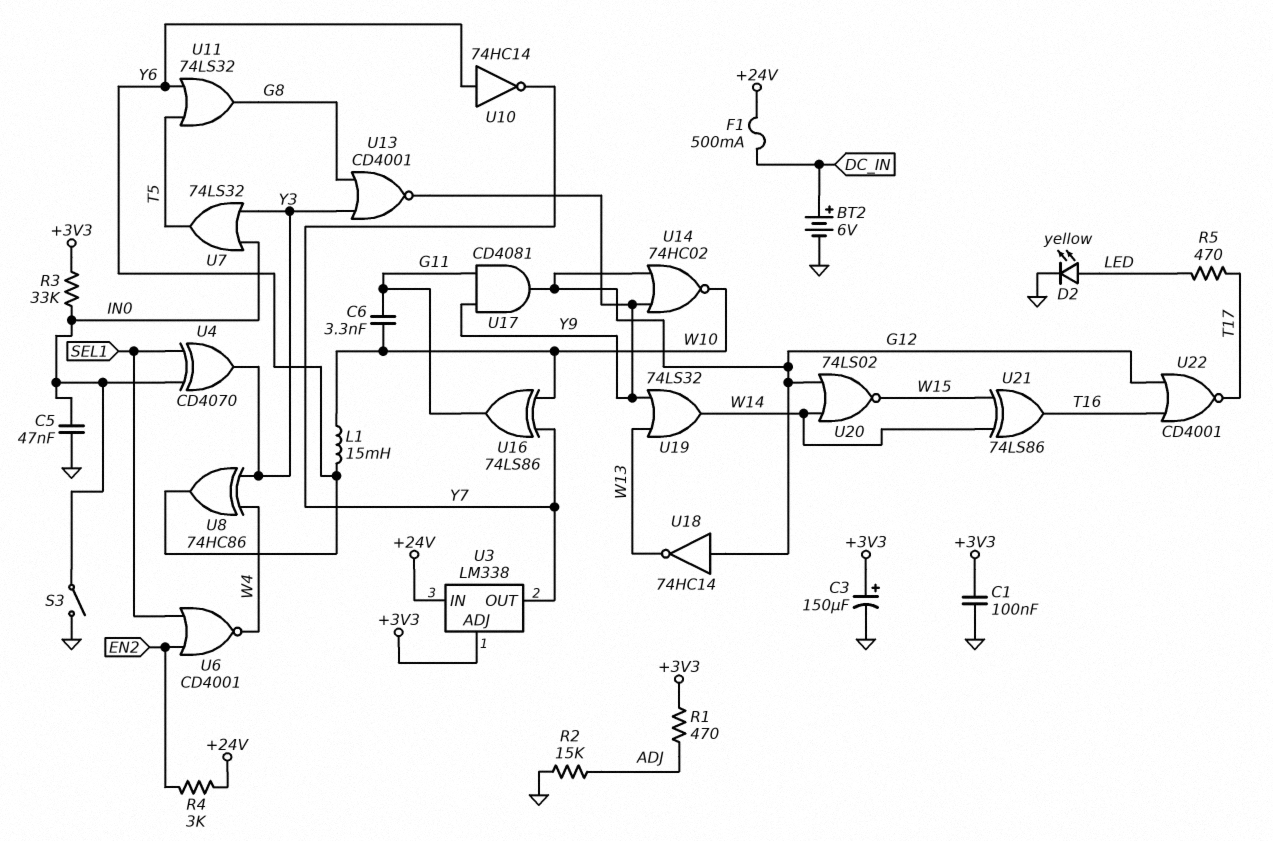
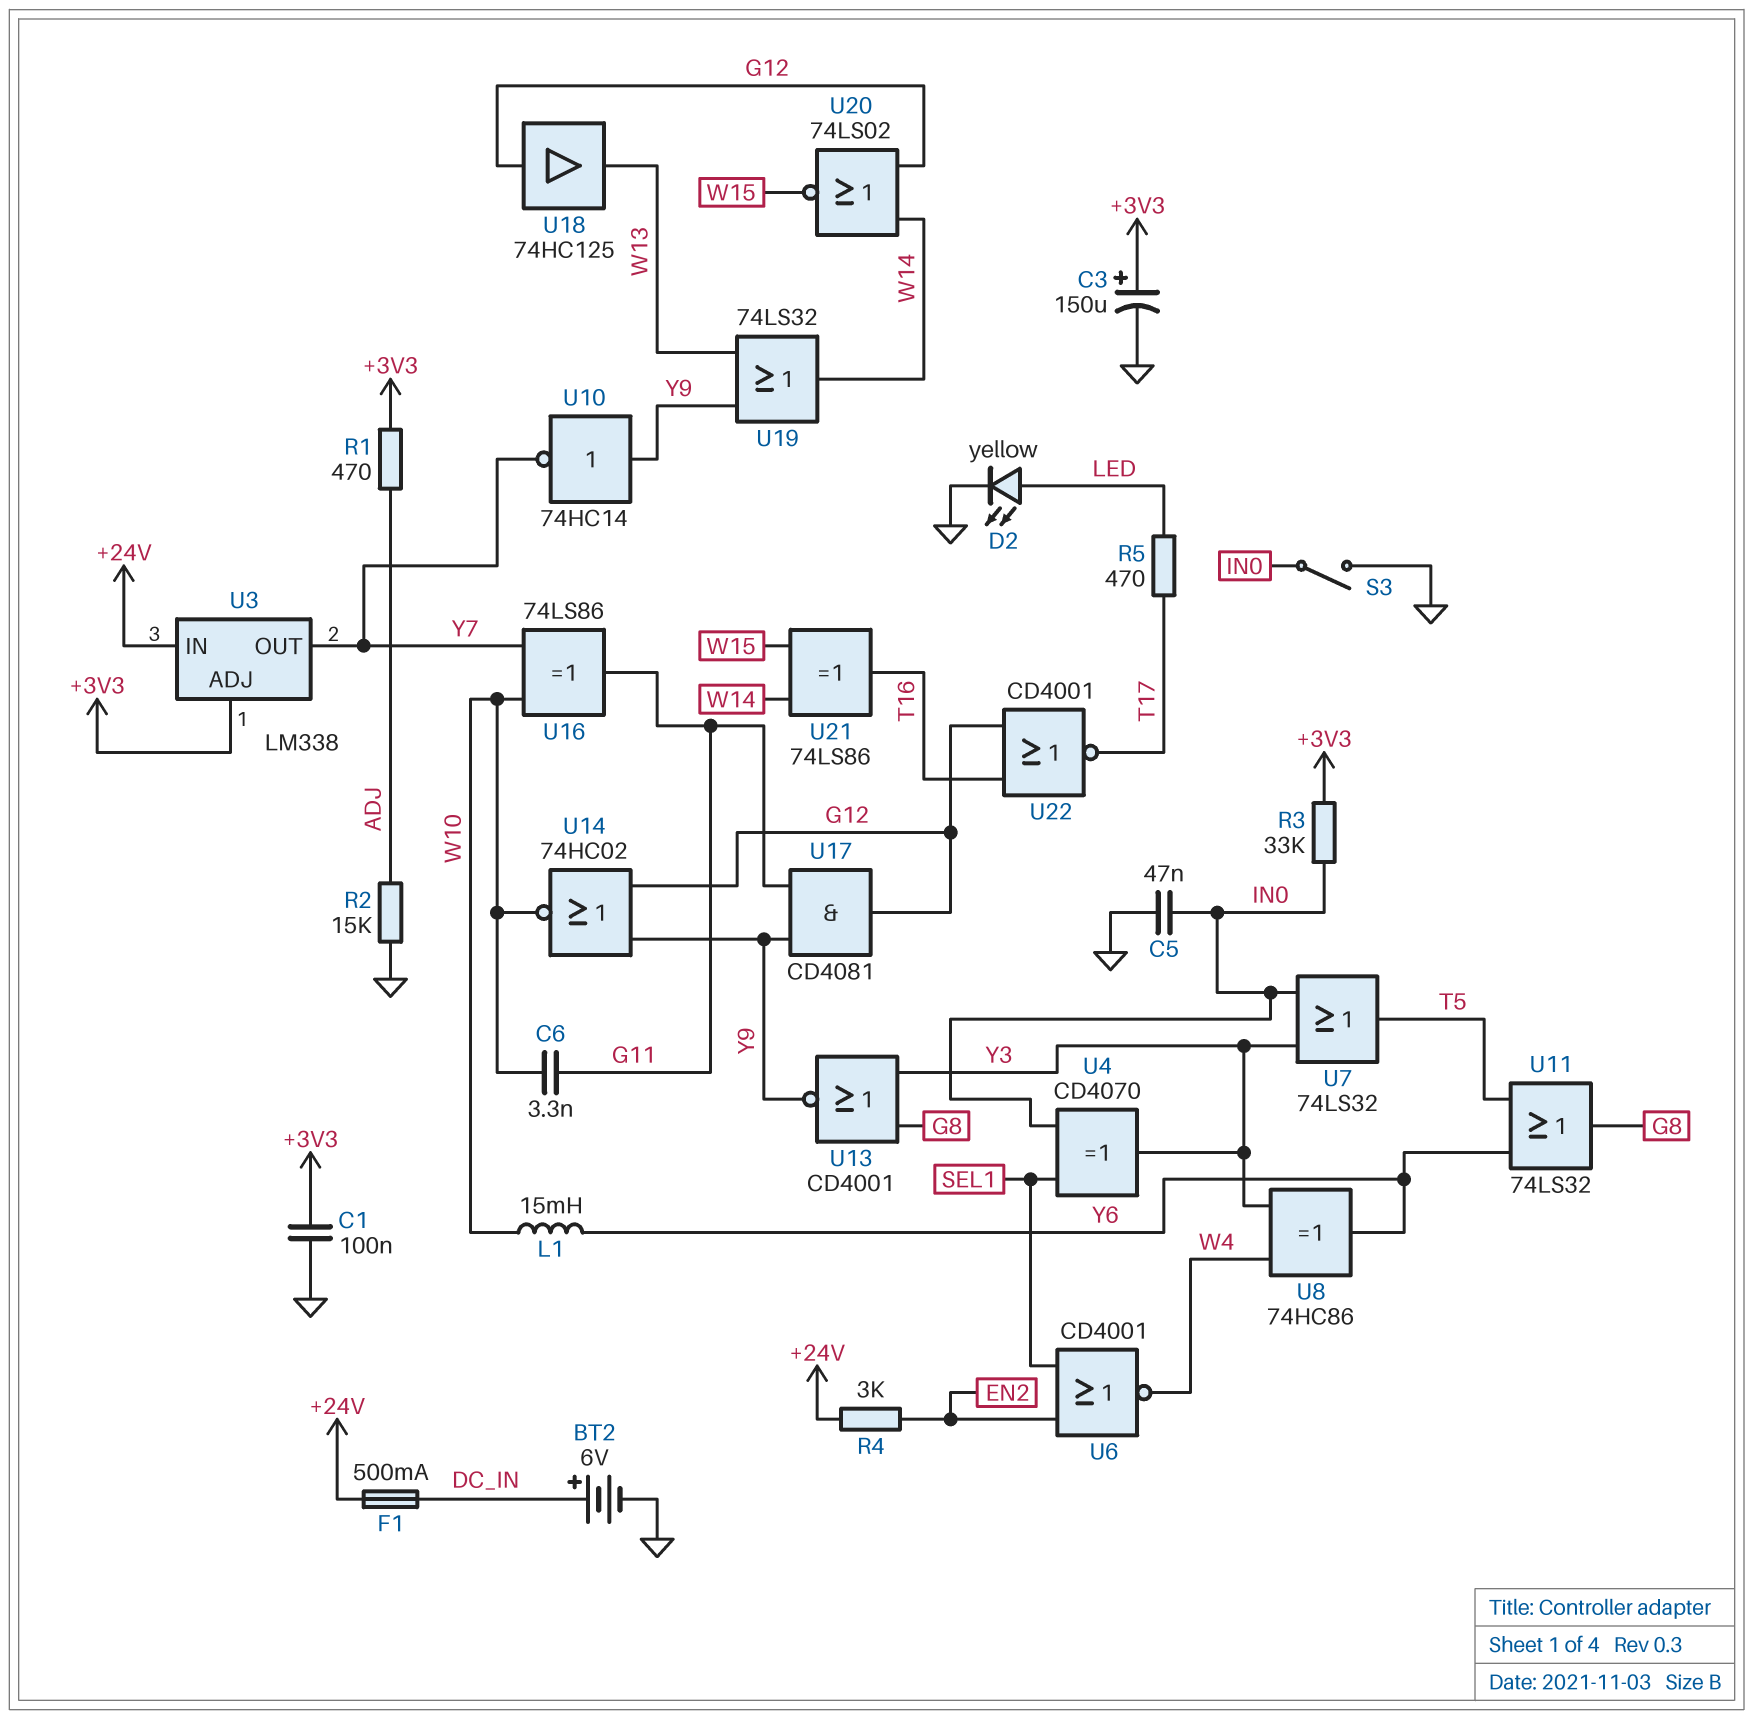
U10: NOT 74HC14 (in Y6, out Y7) -> NOT 74HC14 (in Y9, out Y7)
U18: NOT 74HC14 (in G12, out W13) -> buffer 74HC125 (in G12, out W13)

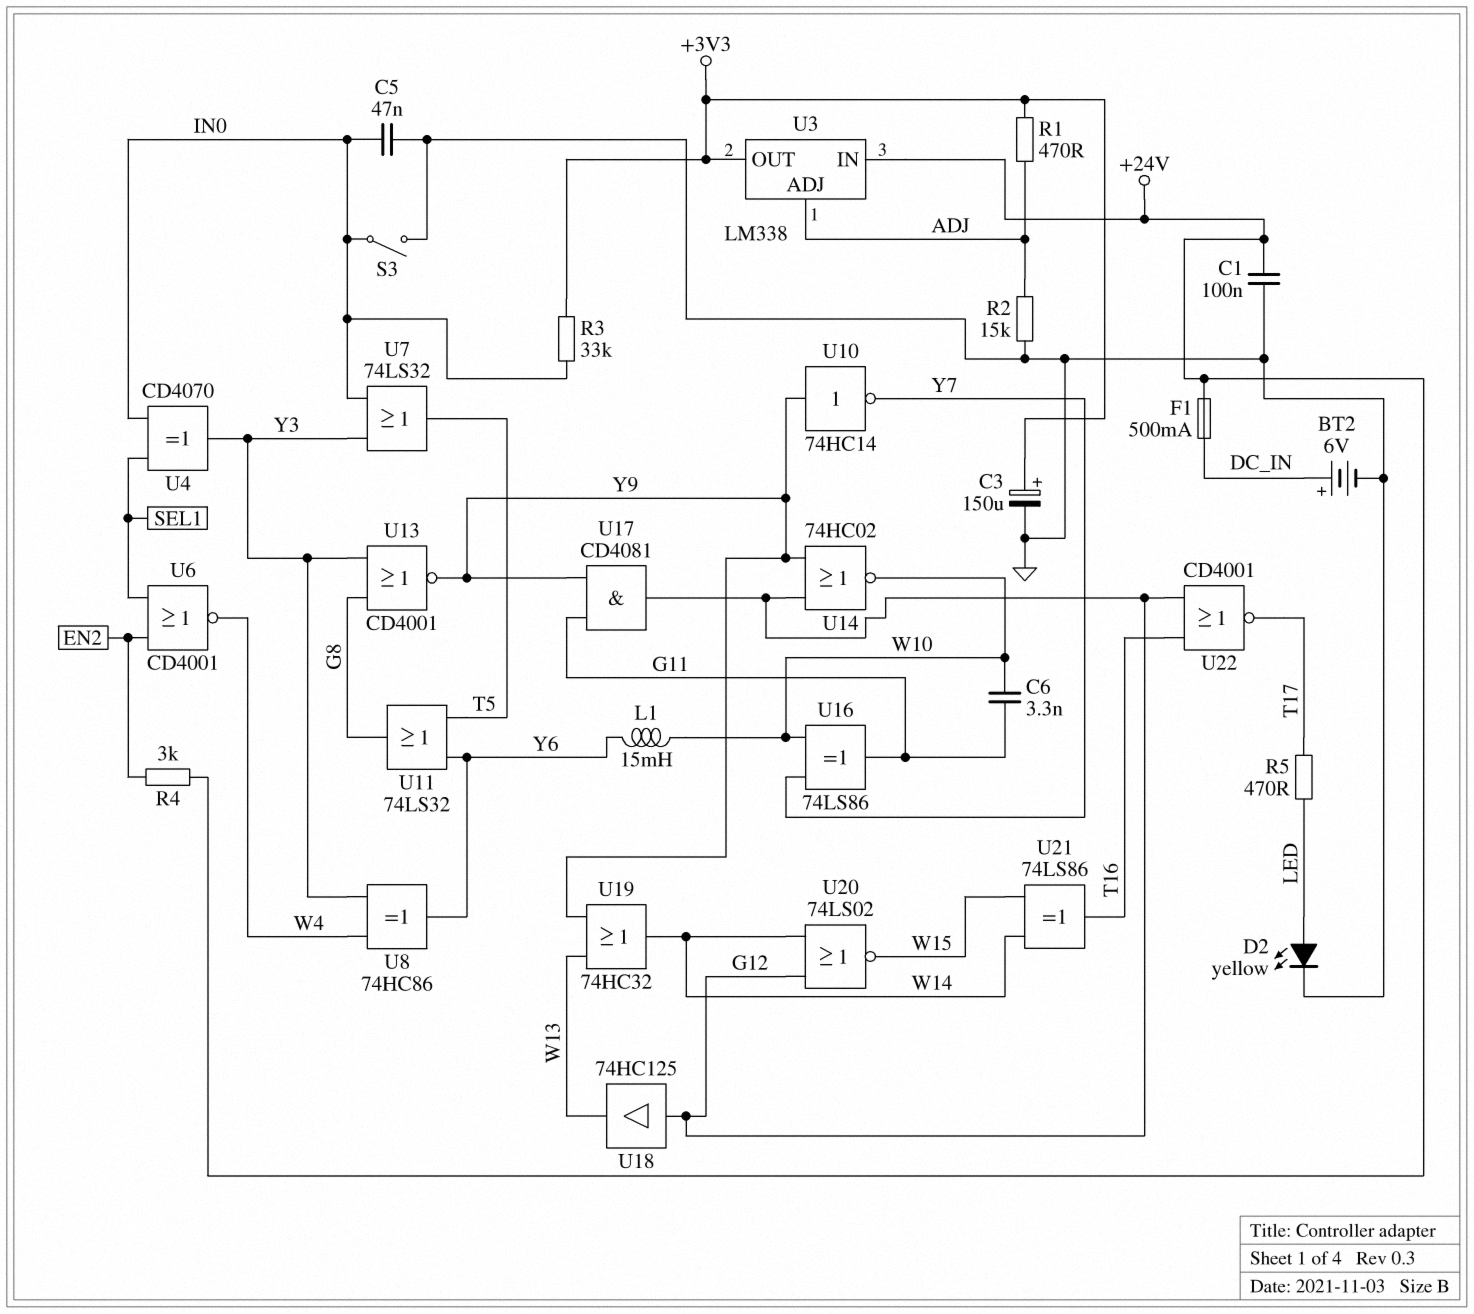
C1: 100nF (+3V3, GND) -> 100nF (+24V, GND)
U3 pin ADJ: +3V3 -> ADJ
U3 pin OUT: Y7 -> +3V3
U19: OR 74LS32 (in W13, in Y9, out W14) -> OR 74HC32 (in W13, in Y9, out W14)

